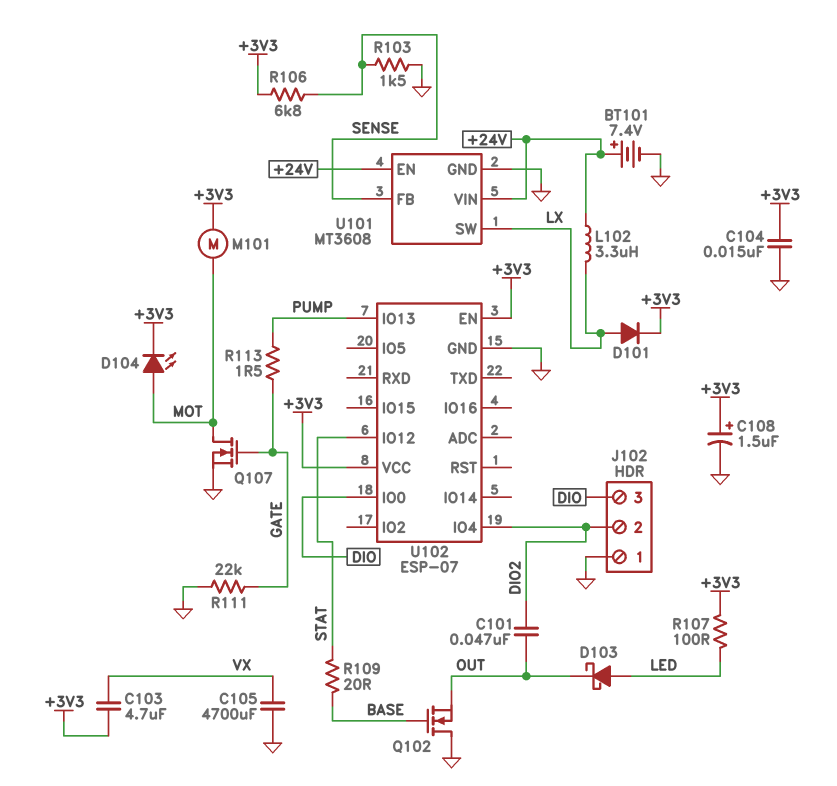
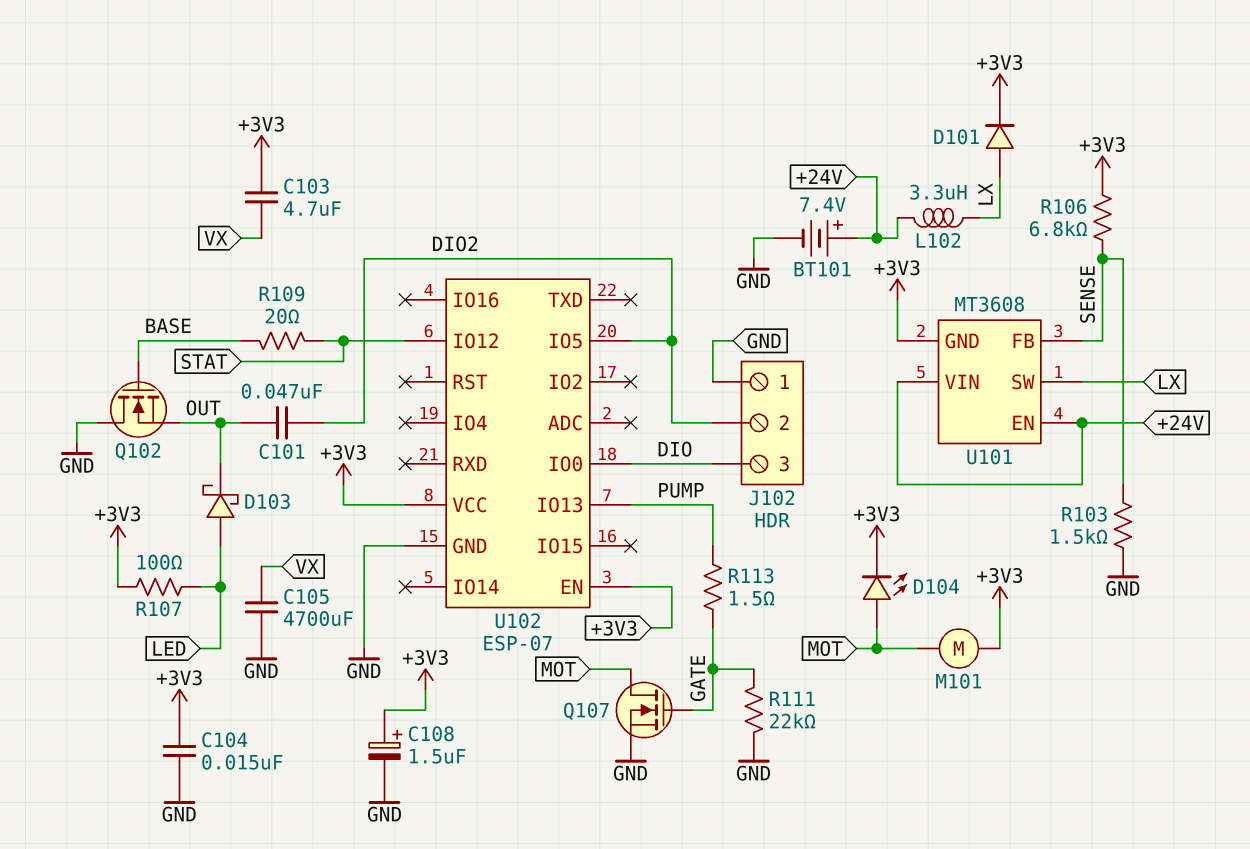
U101 pin GND: GND -> +3V3
U102 pin IO4: DIO2 -> none
U102 pin IO5: none -> DIO2

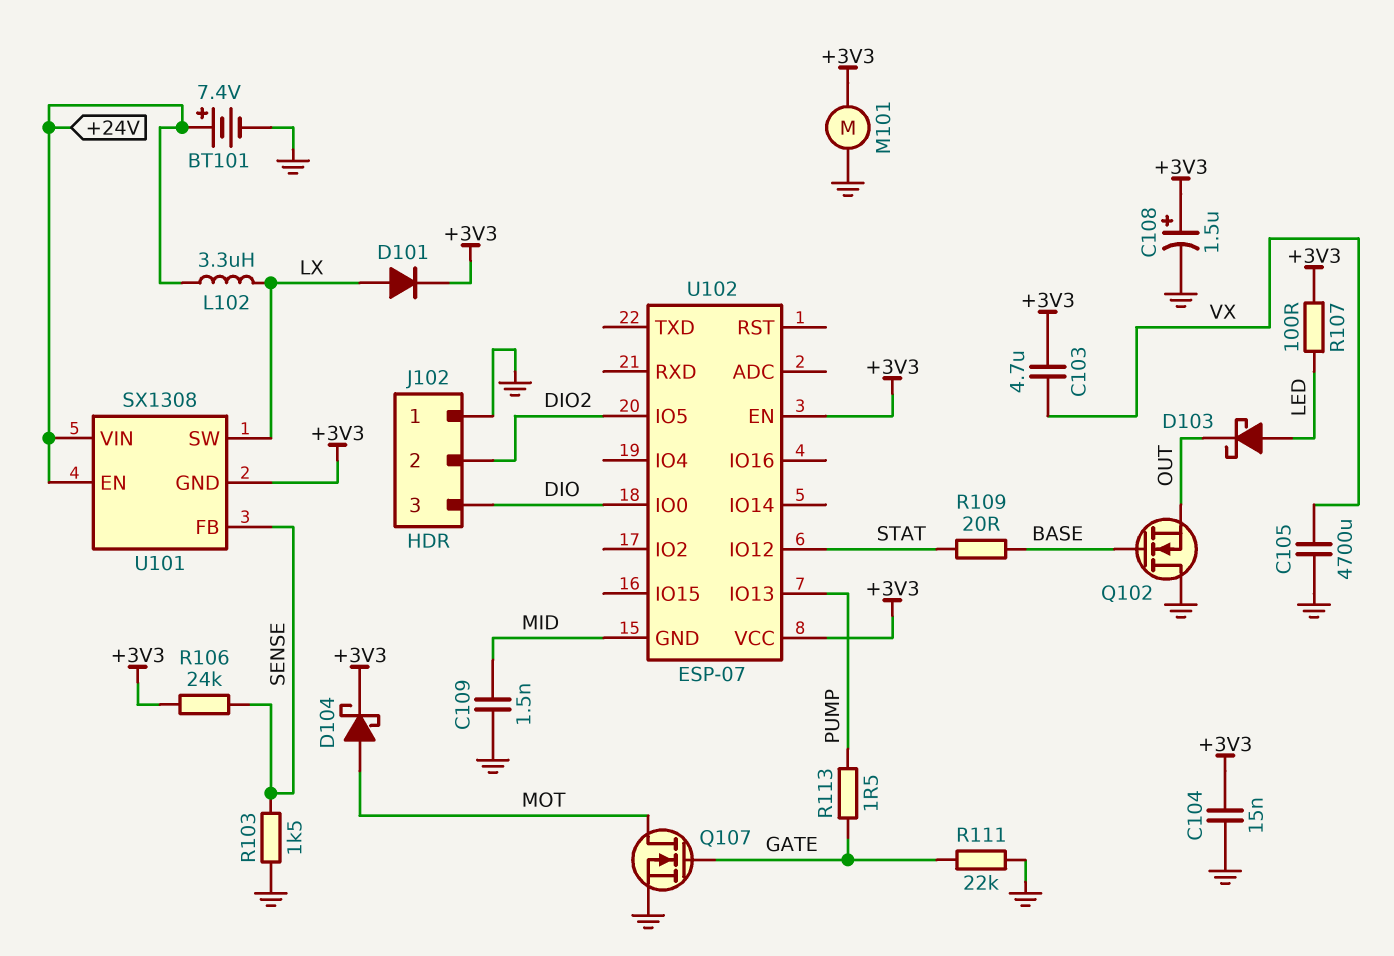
C101: 47nF (DIO2, OUT) -> none
C109: none -> 1.5nF (GND, MID)
D104: LED (A MOT, K +3V3) -> schottky (A MOT, K +3V3)
M101: motor (+3V3, MOT) -> motor (+3V3, GND)
R106: 6.8k (+3V3, SENSE) -> 24k (+3V3, SENSE)
U101: MT3608 -> SX1308
U102 pin GND: GND -> MID

